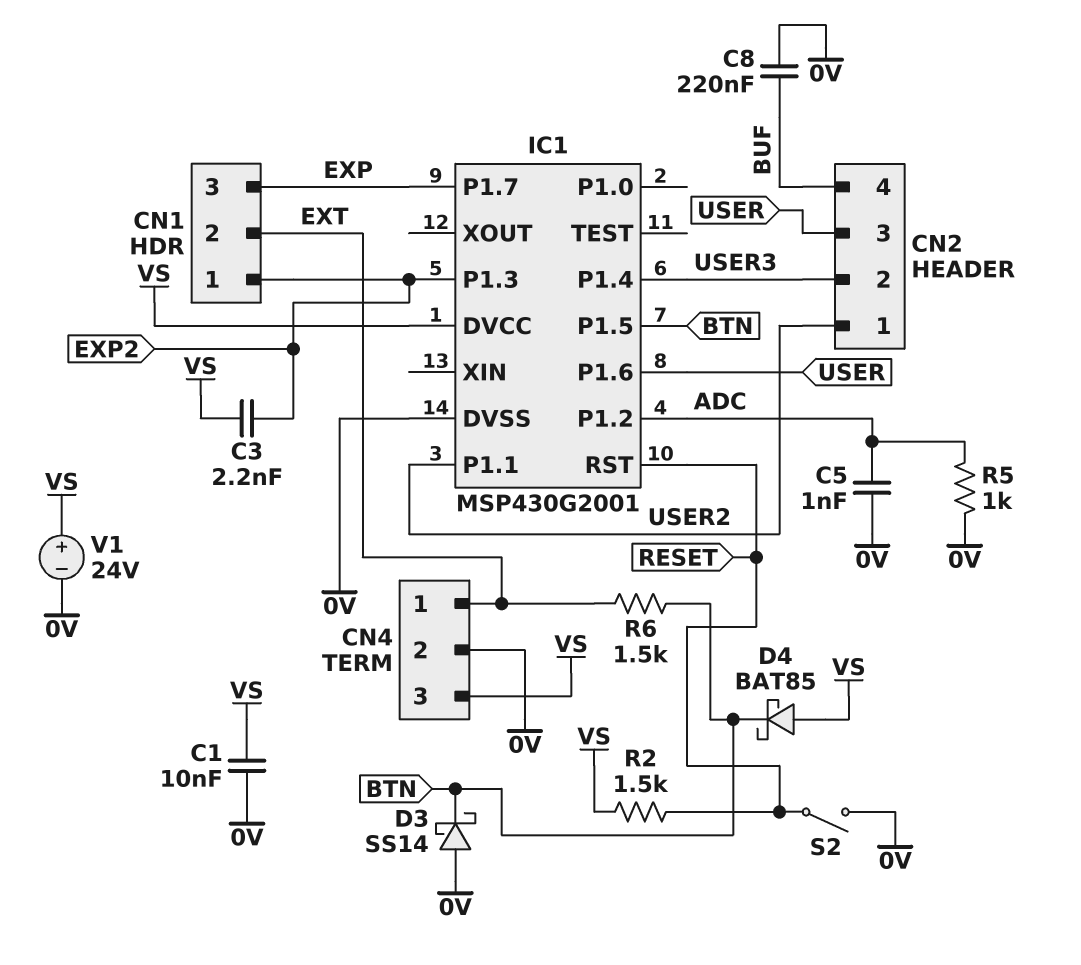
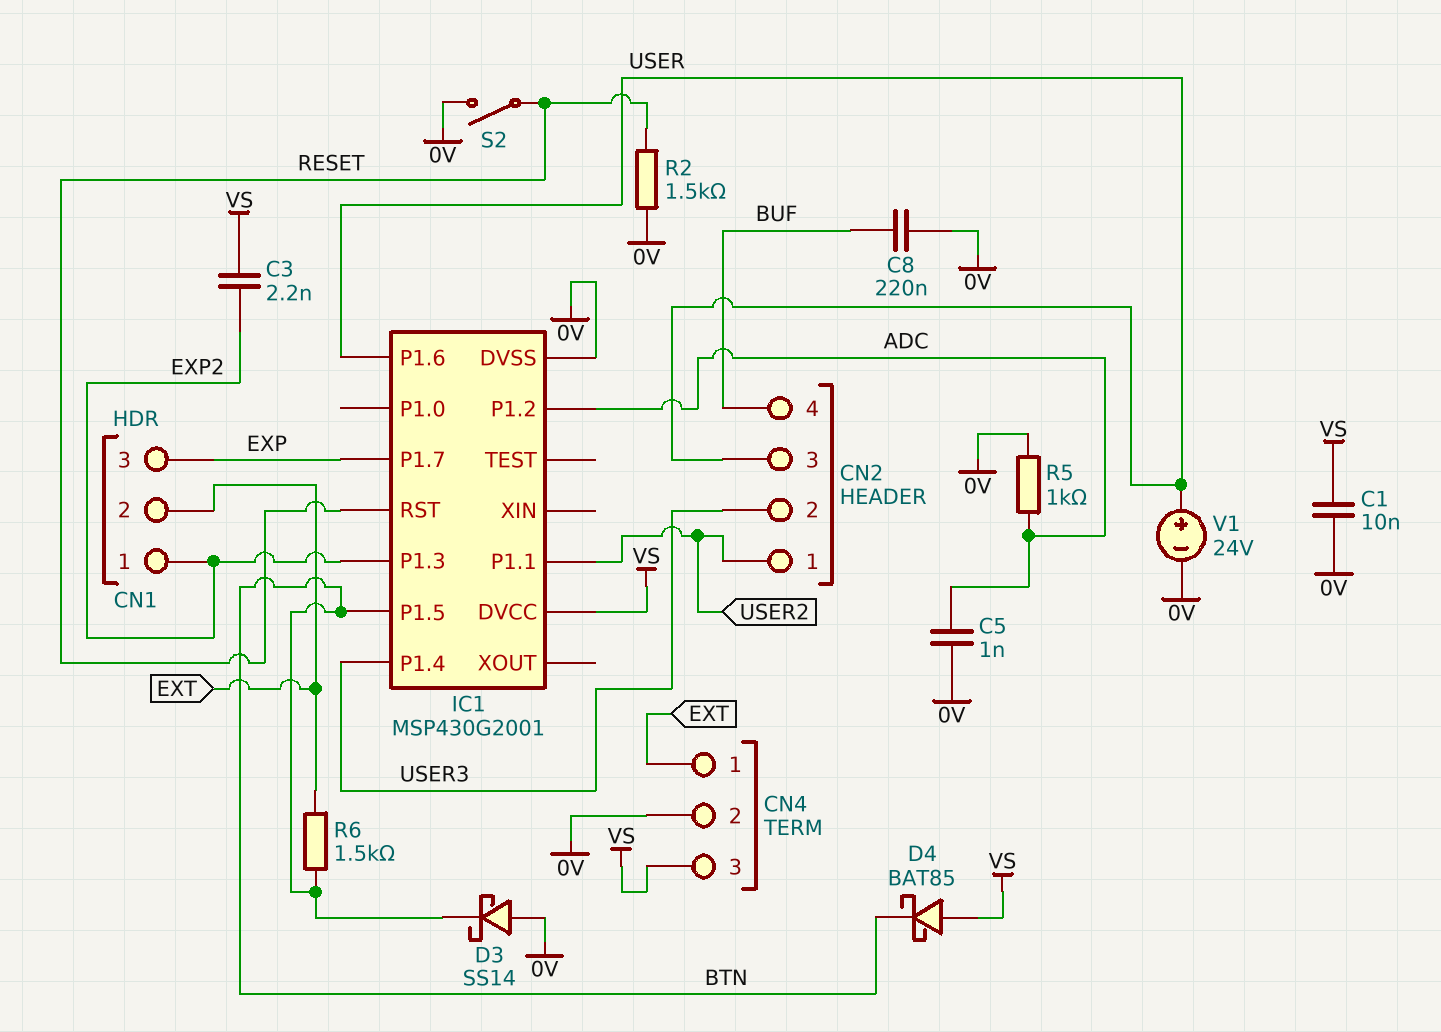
R2: 1.5k (RESET, VS) -> 1.5k (0V, RESET)
V1: 24V (plus VS, minus 0V) -> 24V (plus USER, minus 0V)

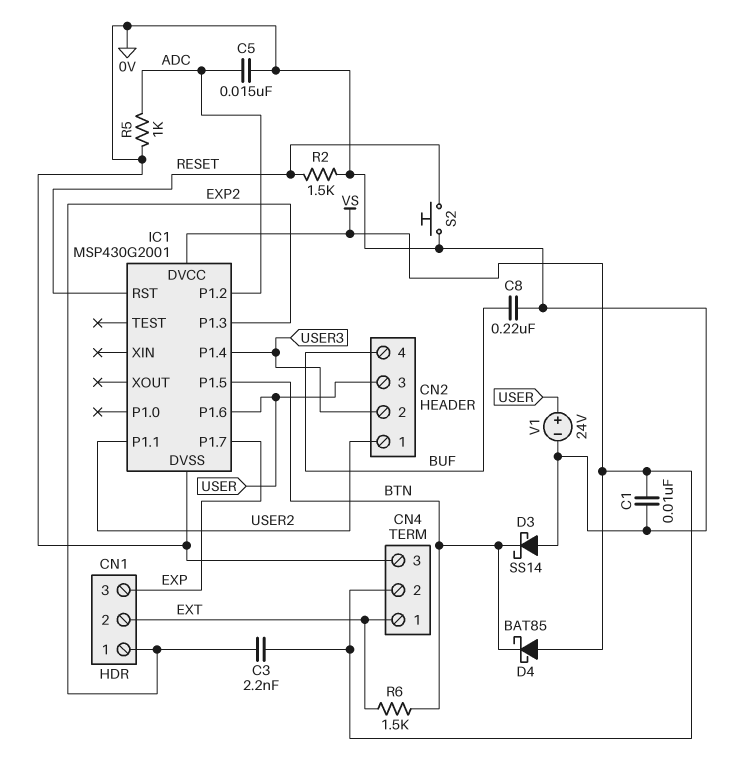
C5: 1nF (0V, ADC) -> 15nF (0V, ADC)
CN4 pin 2: 0V -> VS
CN4 pin 3: VS -> 0V
S2: switch (0V, RESET) -> button (0V, RESET)

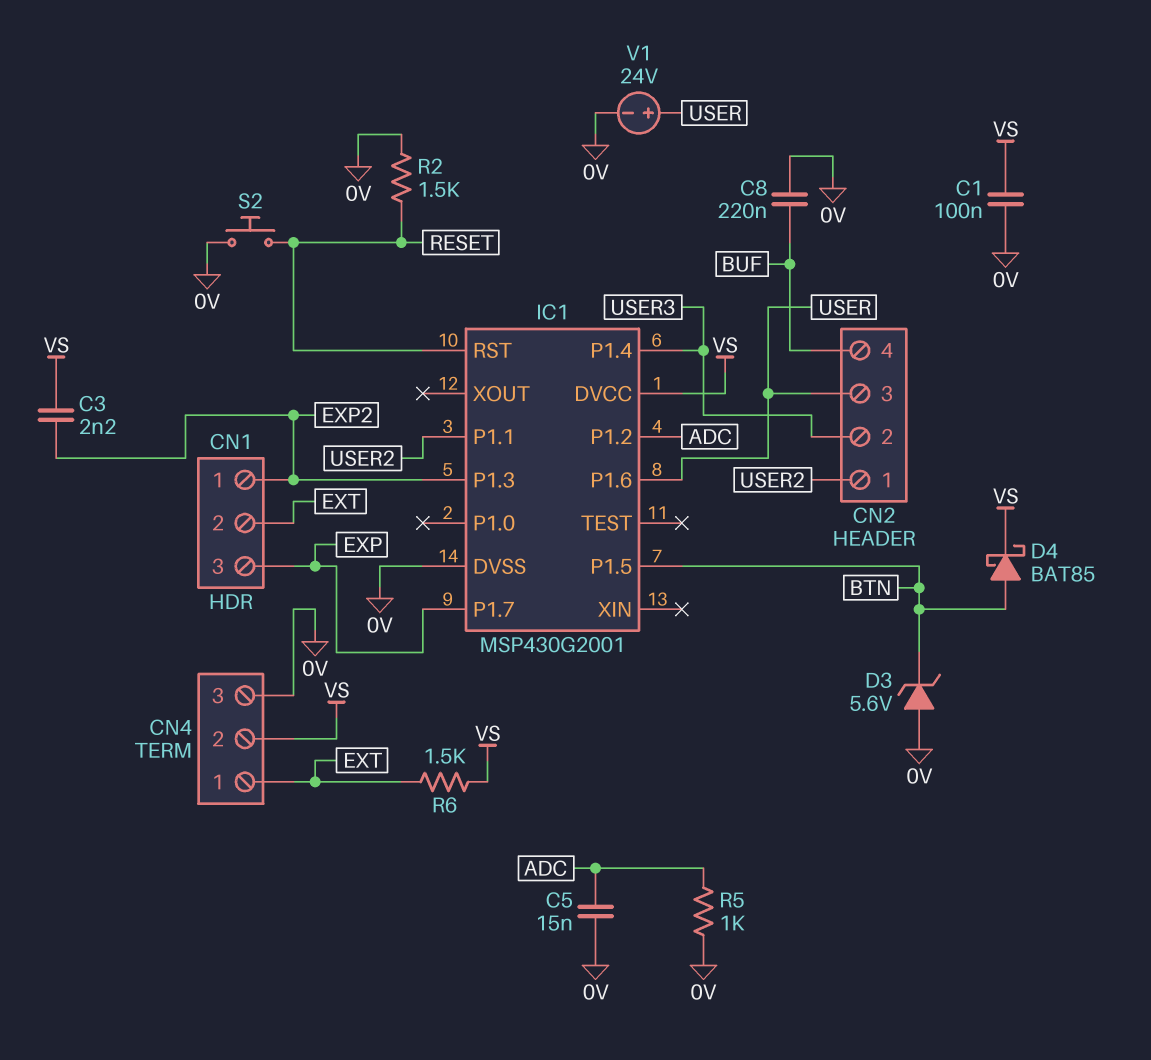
C1: 10nF (0V, VS) -> 100nF (0V, VS)
D3: schottky SS14 (A 0V, K BTN) -> zener 5.6V (A 0V, K BTN)
D4: schottky BAT85 (A VS, K BTN) -> schottky BAT85 (A BTN, K VS)
R6: 1.5k (BTN, EXT) -> 1.5k (EXT, VS)

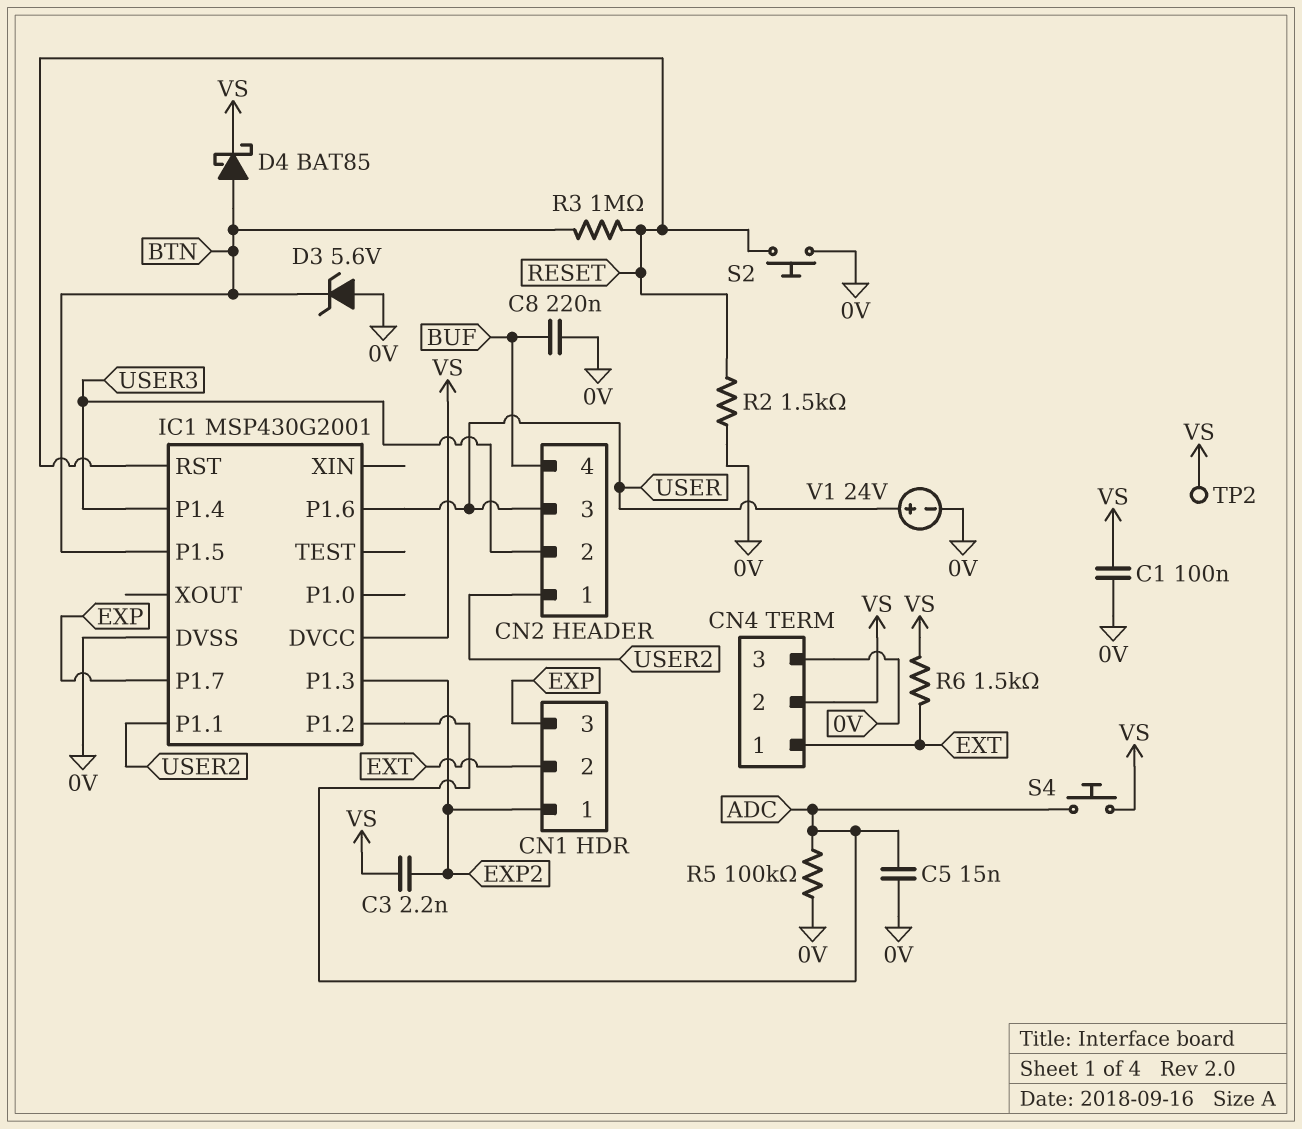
R3: none -> 1M (BTN, RESET)
R5: 1k (0V, ADC) -> 100k (0V, ADC)
S4: none -> button (ADC, VS)
TP2: none -> test point (VS)

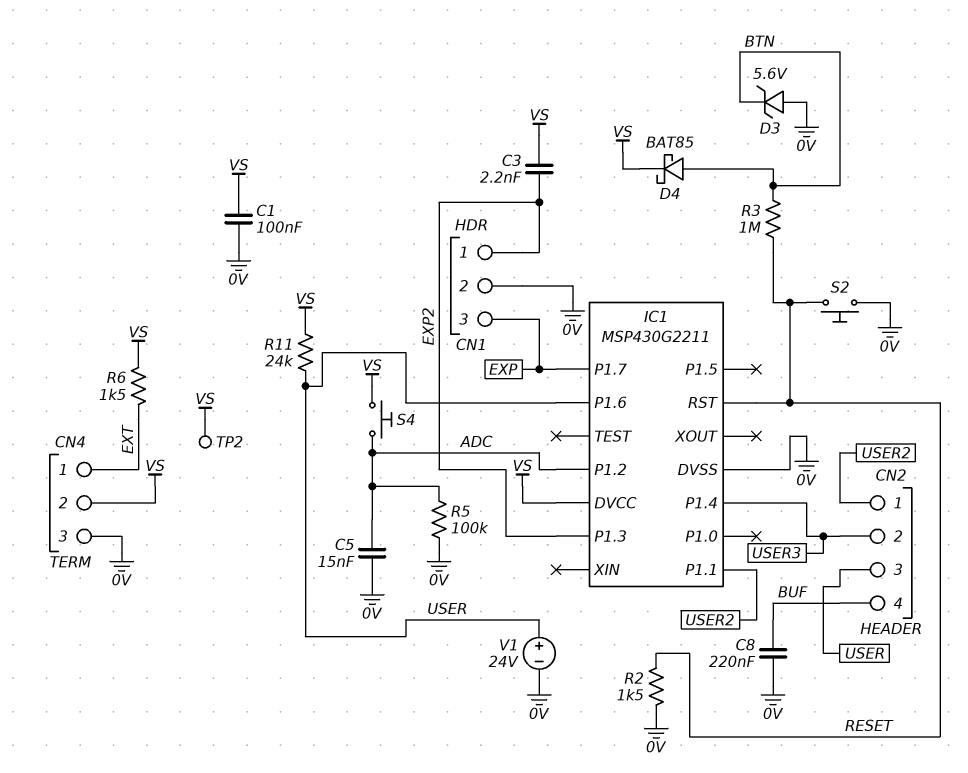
CN1 pin 2: EXT -> 0V
IC1: MSP430G2001 -> MSP430G2211
IC1 pin P1.5: BTN -> none
R11: none -> 24k (USER, VS)

